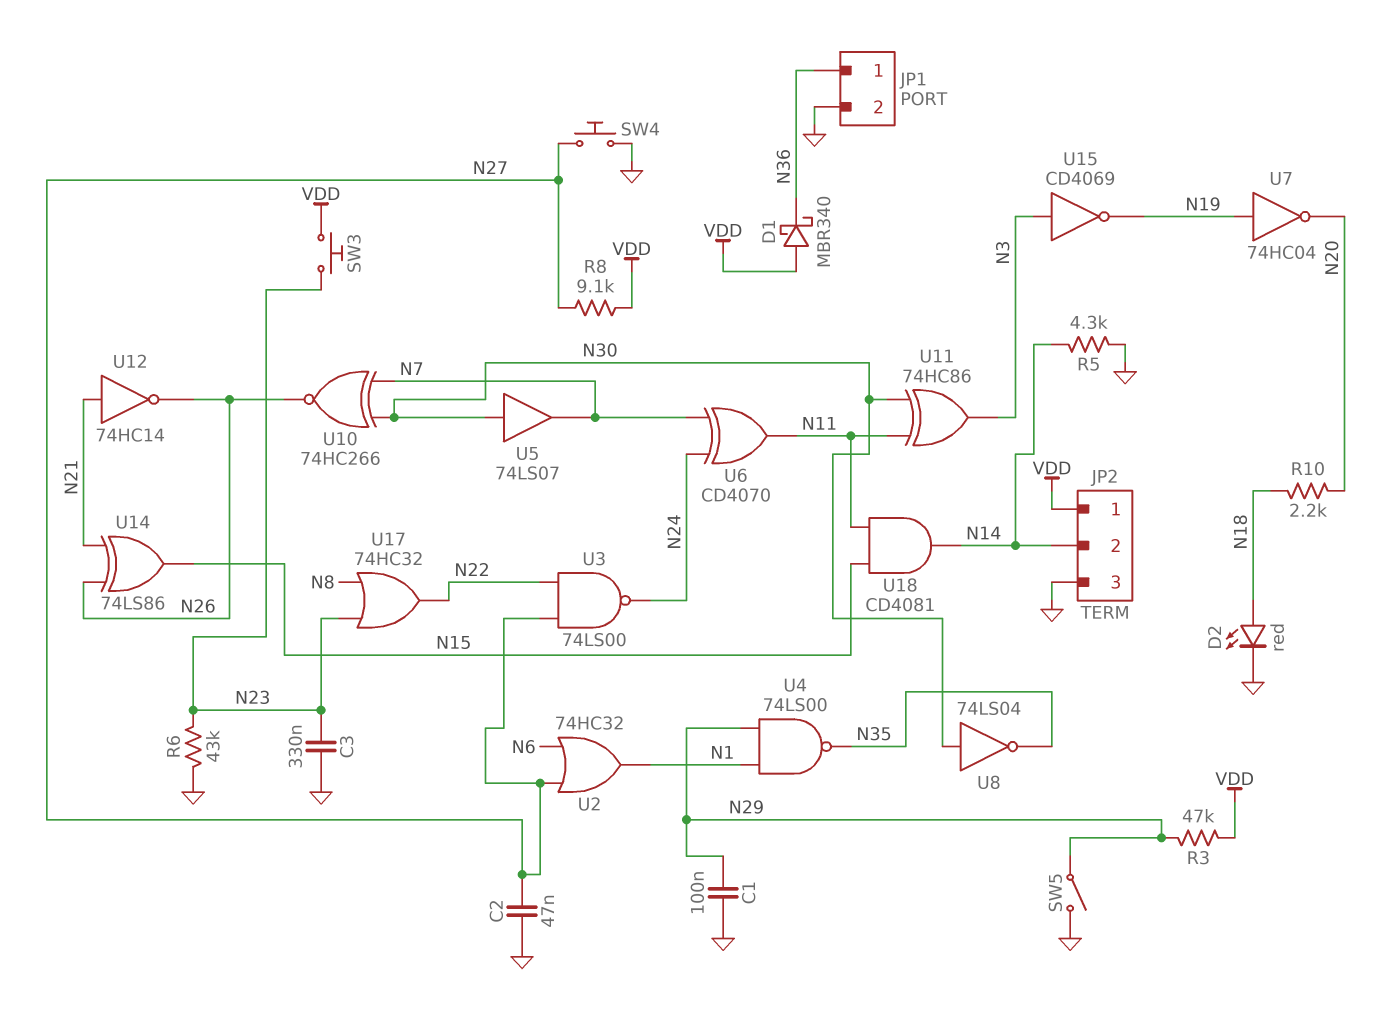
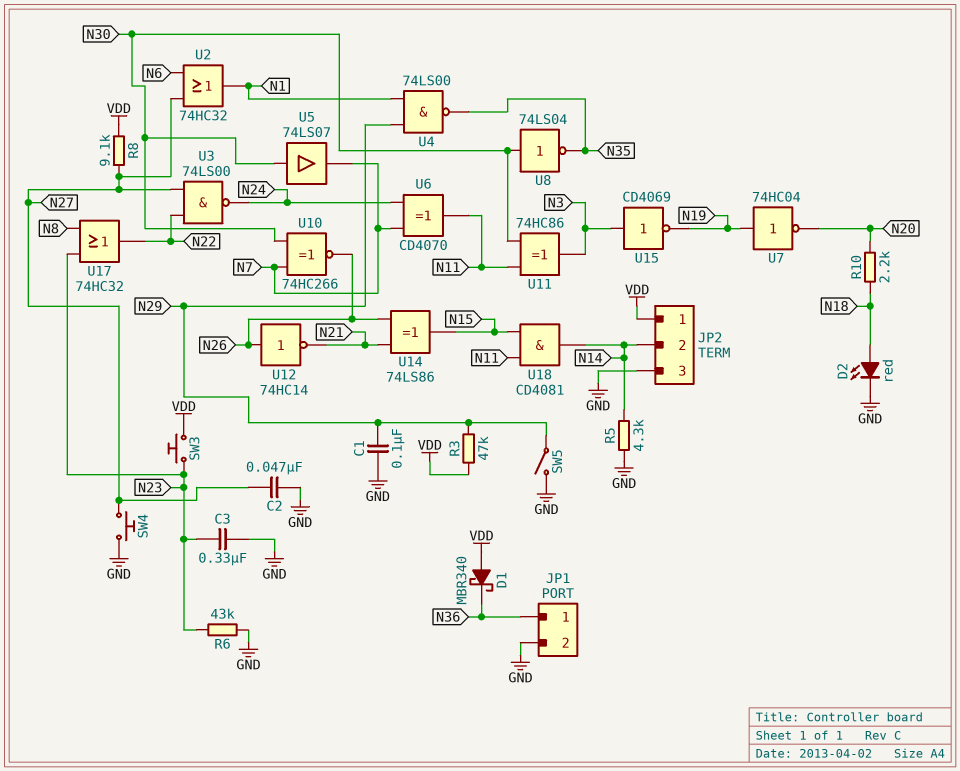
U12: NOT 74HC14 (in N21, out N26) -> NOT 74HC14 (in N26, out N21)

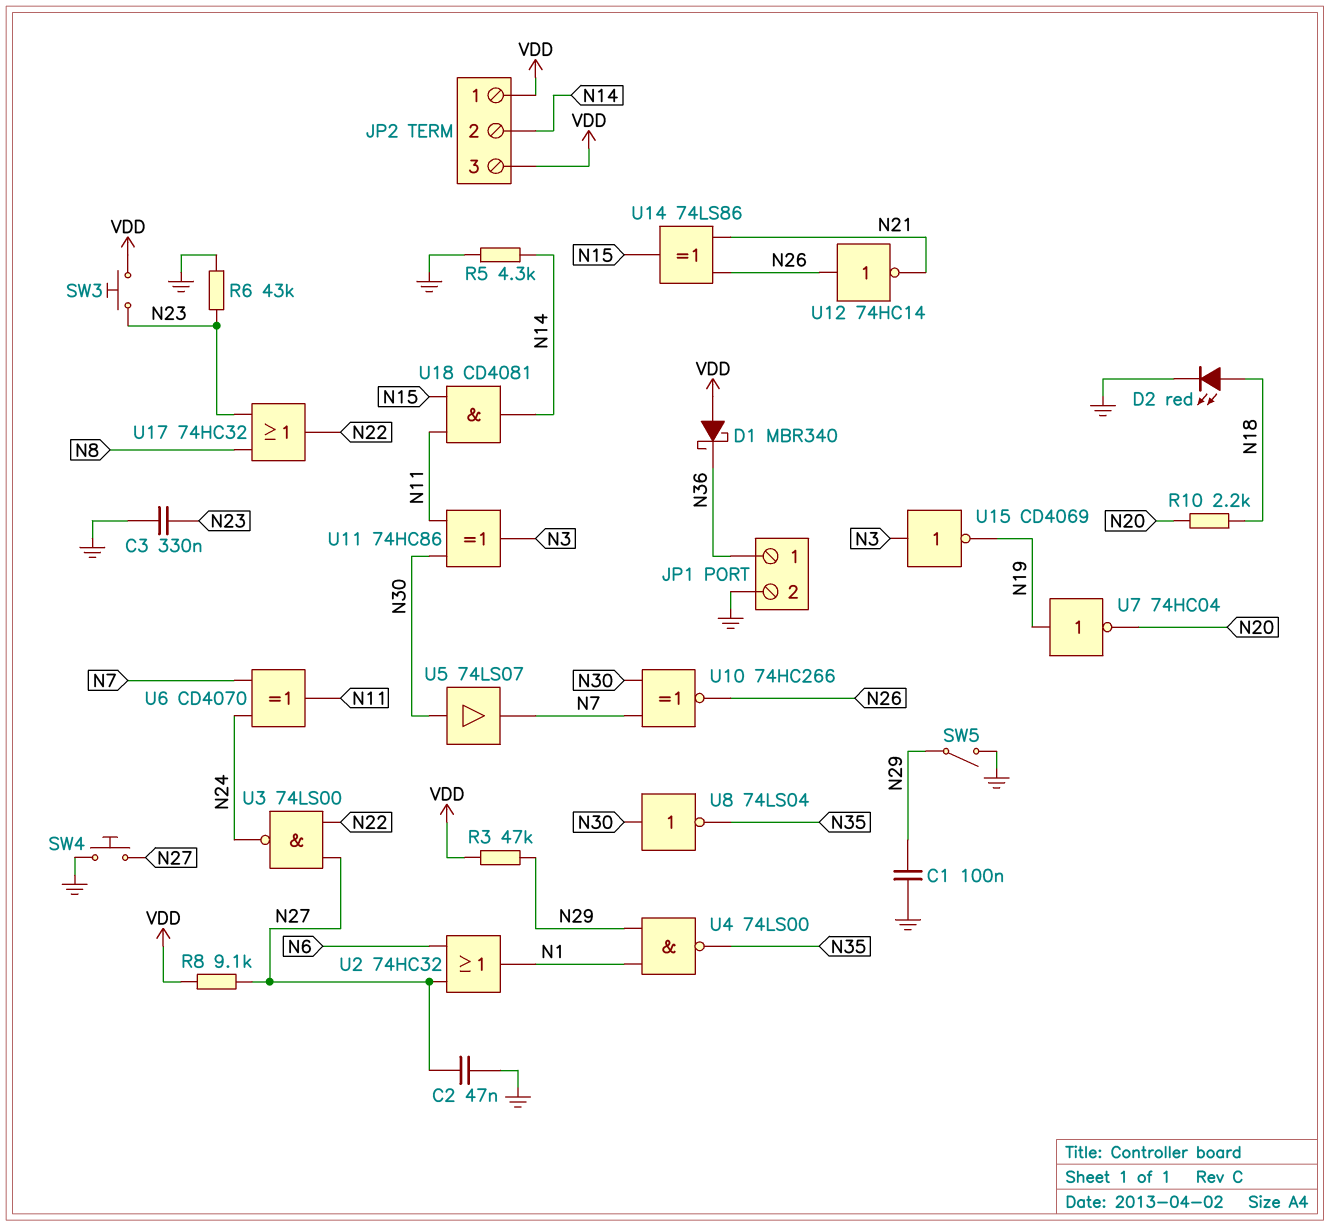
JP2 pin 3: GND -> VDD

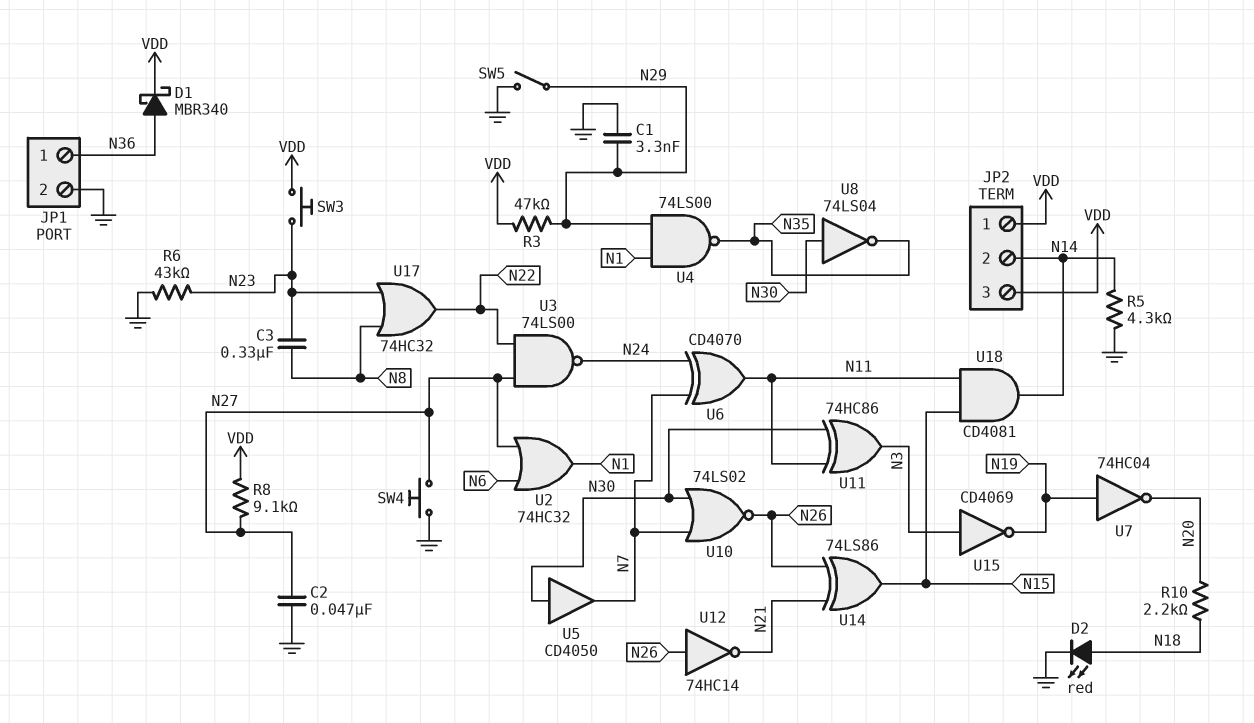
C1: 100nF (GND, N29) -> 3.3nF (GND, N29)
C3: 330nF (GND, N23) -> 330nF (N8, N23)
D1: schottky MBR340 (A VDD, K N36) -> schottky MBR340 (A N36, K VDD)
U5: buffer 74LS07 (in N30, out N7) -> buffer CD4050 (in N30, out N7)
U10: XNOR 74HC266 (in N7, in N30, out N26) -> NOR 74LS02 (in N7, in N30, out N26)

